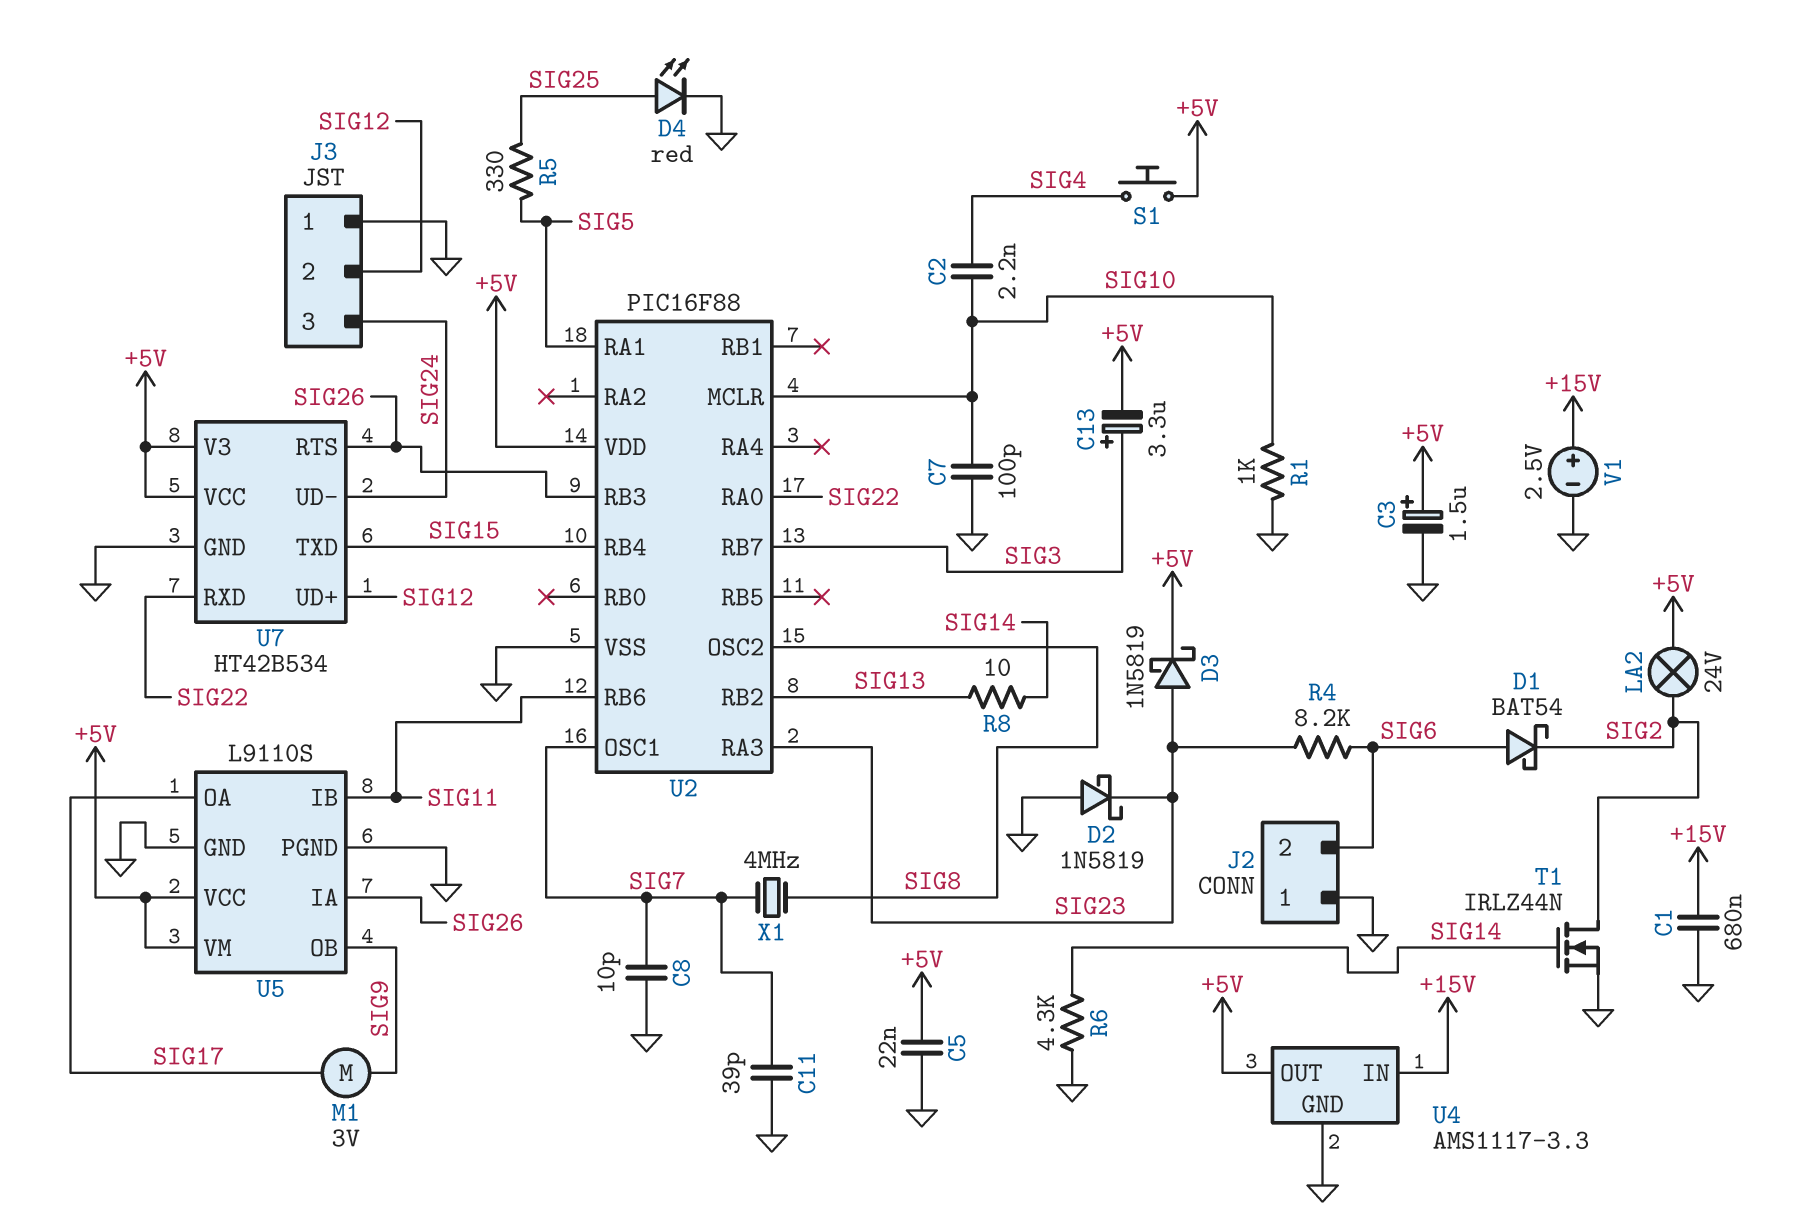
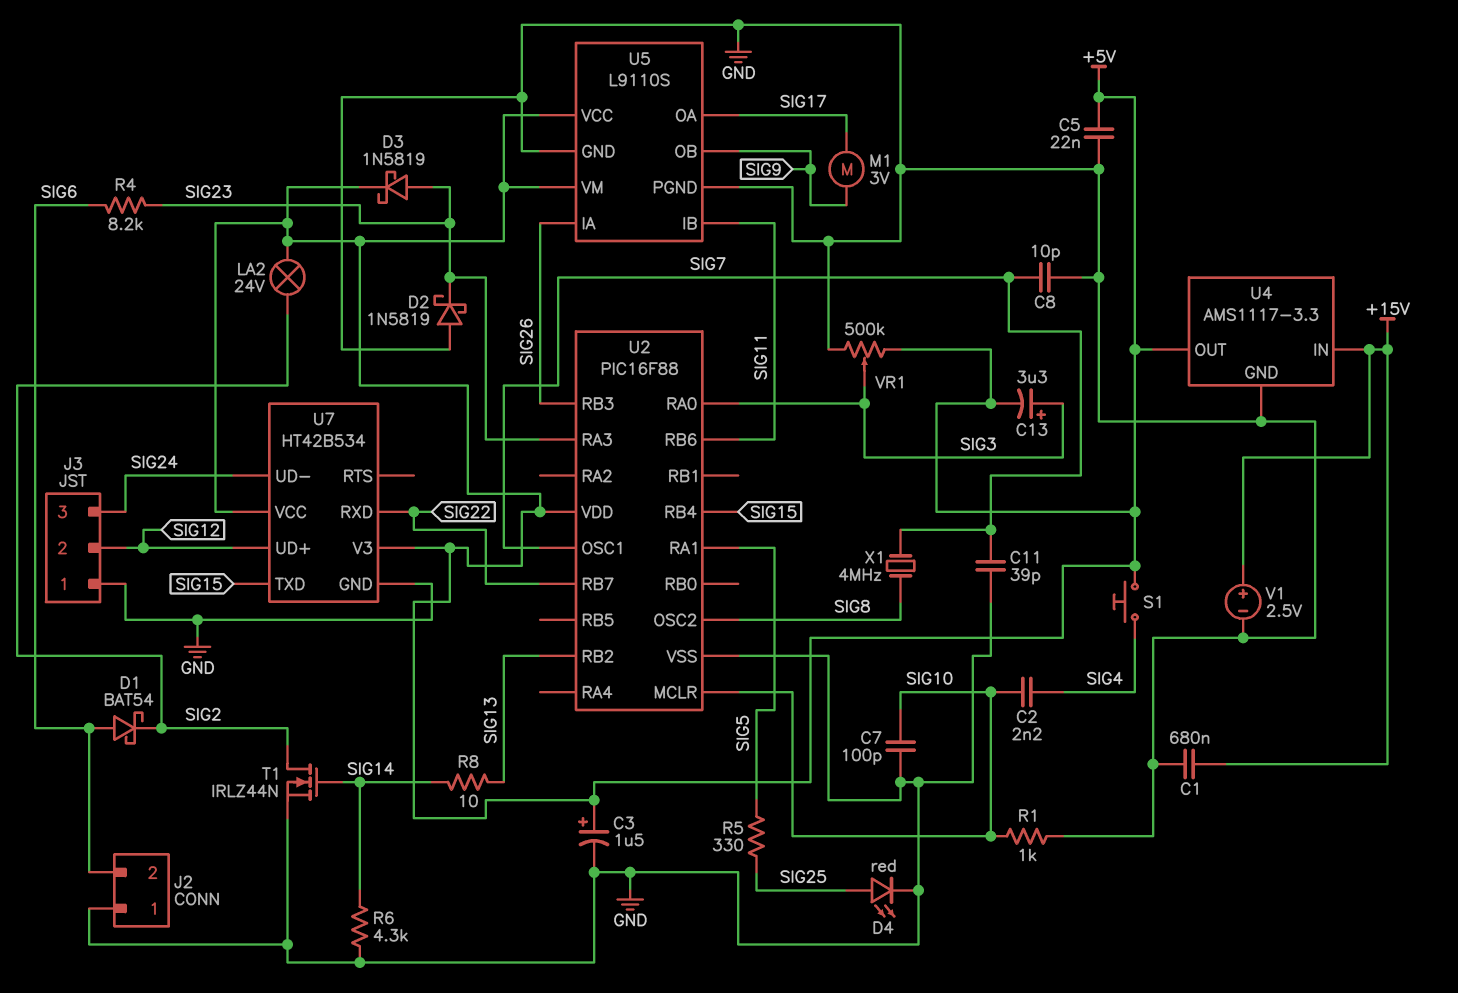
U2 pin RA0: SIG22 -> SIG3
U2 pin RB7: SIG3 -> SIG22
U7 pin RTS: SIG26 -> none
VR1: none -> 500k (+5V, GND, wiper SIG3)

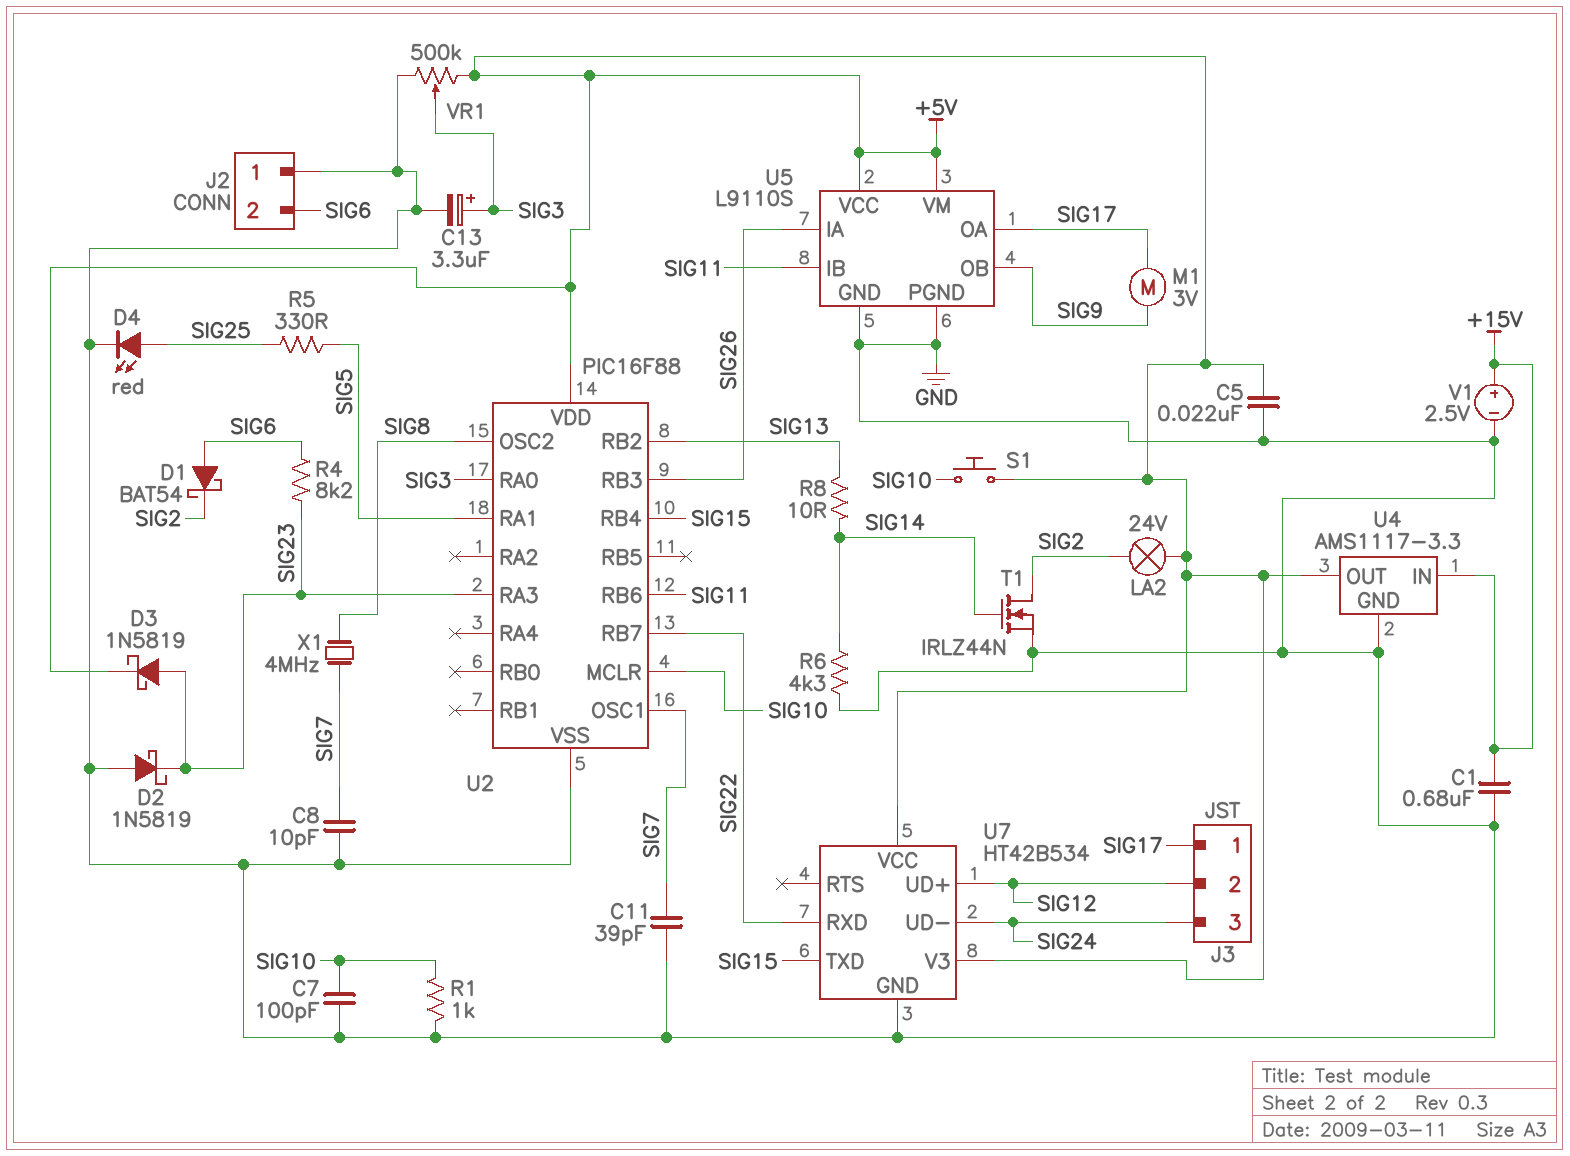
C2: 2.2nF (SIG4, SIG10) -> none
C3: 1.5uF (plus +5V, minus GND) -> none
C13: 3.3uF (plus SIG3, minus +5V) -> 3.3uF (plus SIG3, minus GND)
J3 pin 1: GND -> SIG17
S1: button (+5V, SIG4) -> button (+5V, SIG10)

